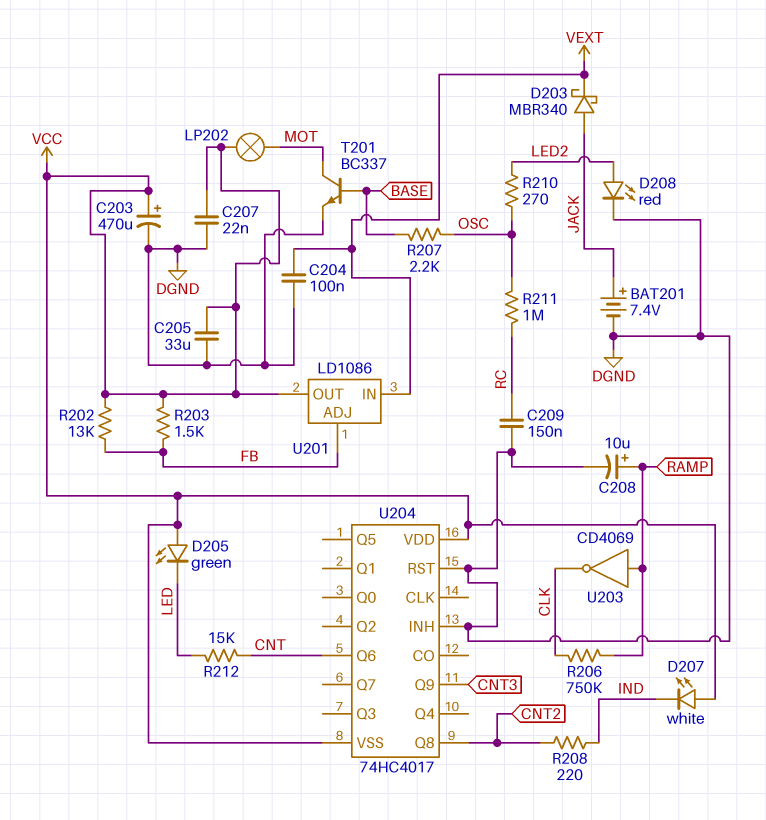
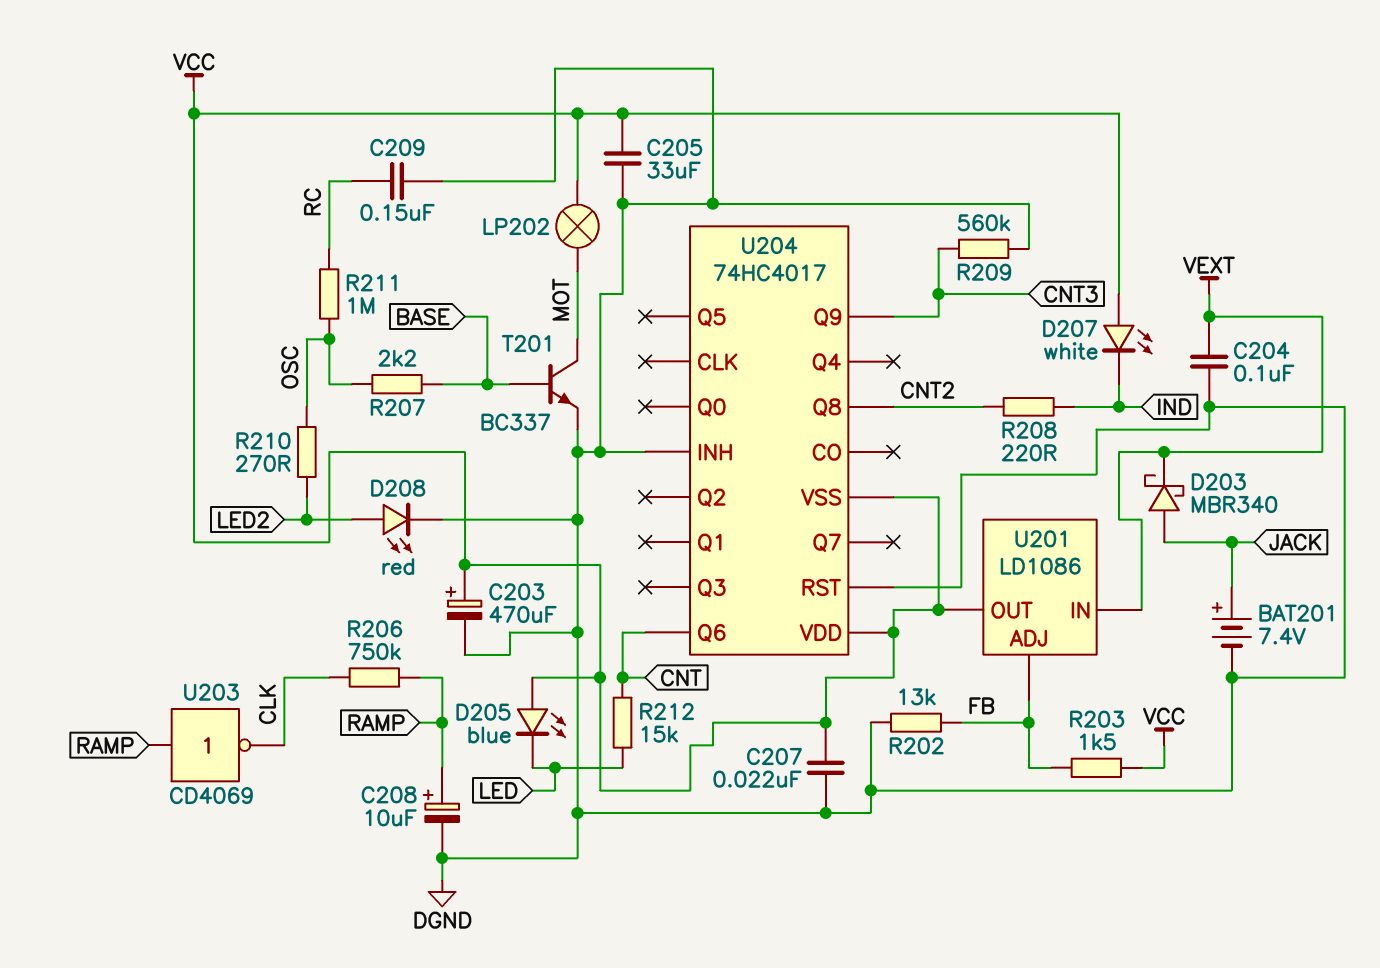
D205: LED green (A VCC, K LED) -> LED blue (A VCC, K LED)
R202: 13k (FB, VCC) -> 13k (DGND, FB)
R209: none -> 560k (CNT3, DGND)

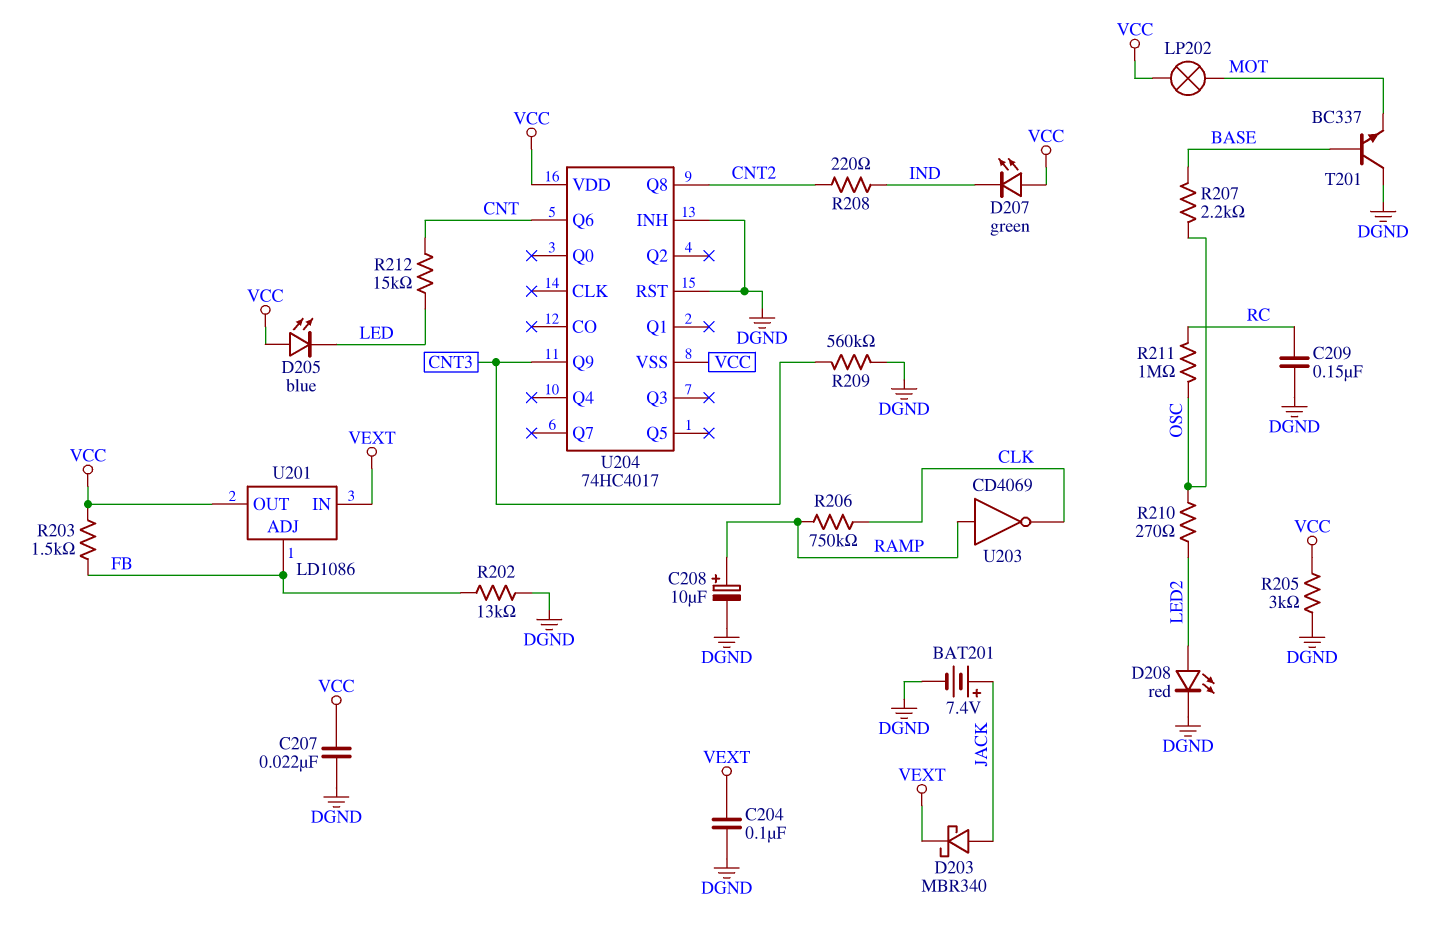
C203: 470uF (plus VCC, minus DGND) -> none
C205: 33uF (DGND, VCC) -> none
D207: LED white (A VCC, K IND) -> LED green (A VCC, K IND)
R205: none -> 3k (DGND, VCC)
T201: NPN BC337 (B BASE, C MOT, E DGND) -> NPN BC337 (B BASE, C DGND, E MOT)

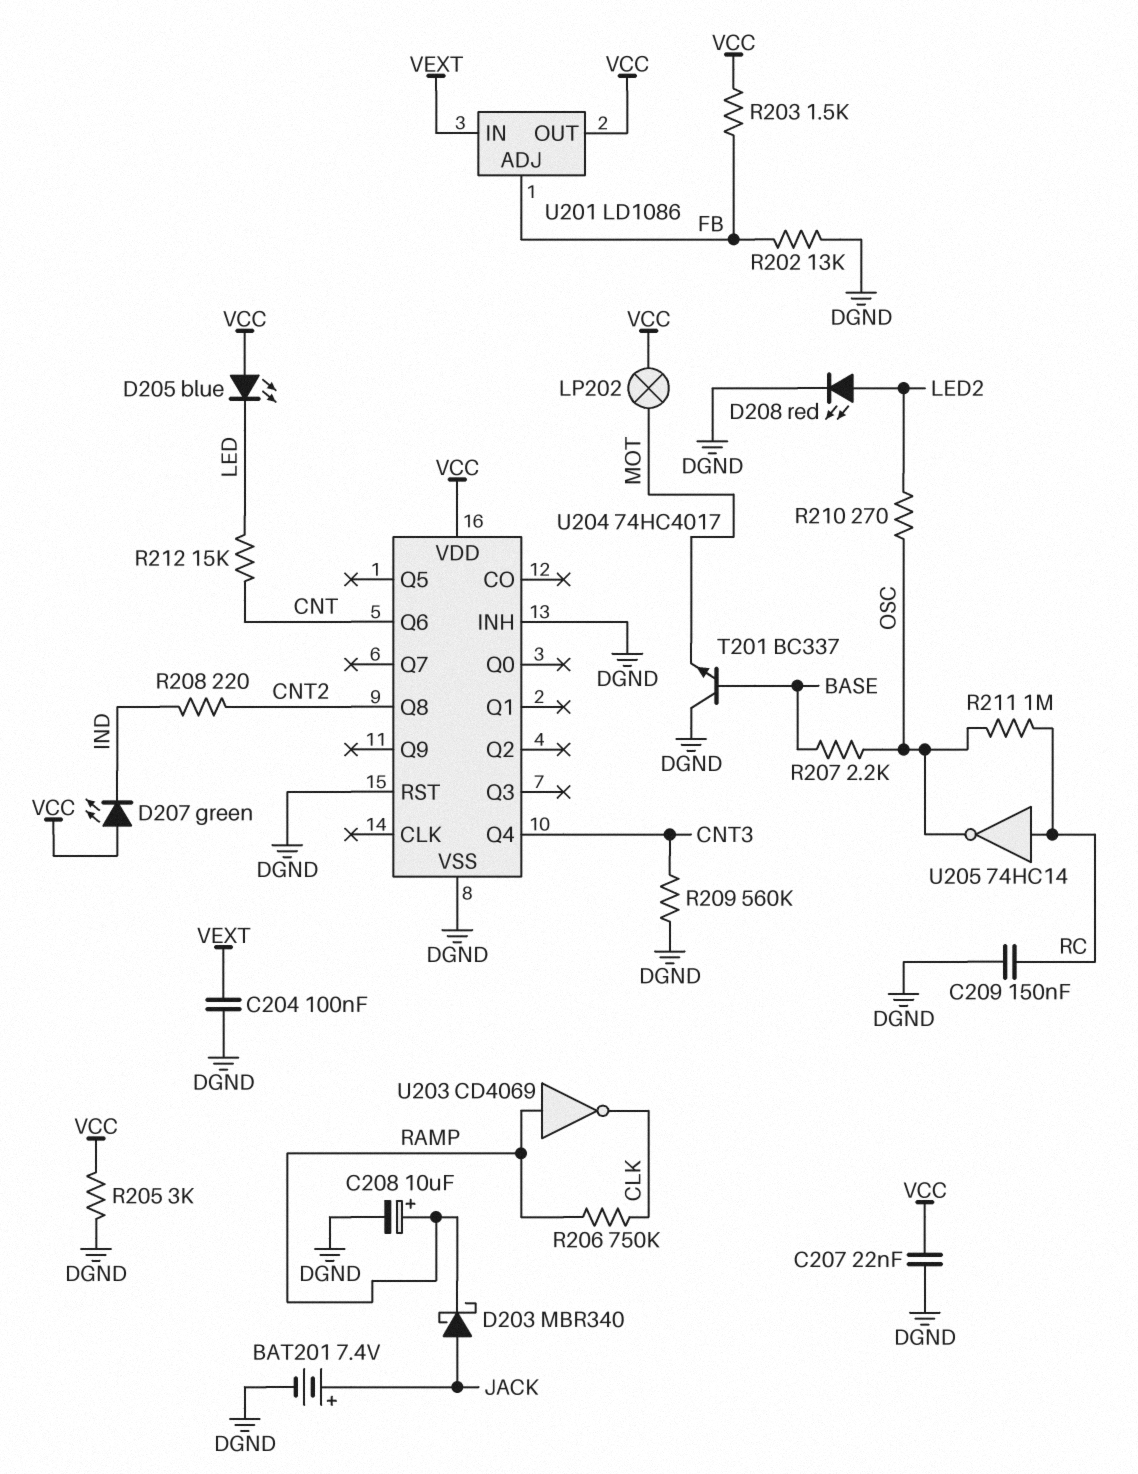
D203: schottky MBR340 (A JACK, K VEXT) -> schottky MBR340 (A JACK, K RAMP)
U204 pin Q4: none -> CNT3
U204 pin Q9: CNT3 -> none
U204 pin VSS: VCC -> DGND
U205: none -> NOT 74HC14 (in RC, out OSC)

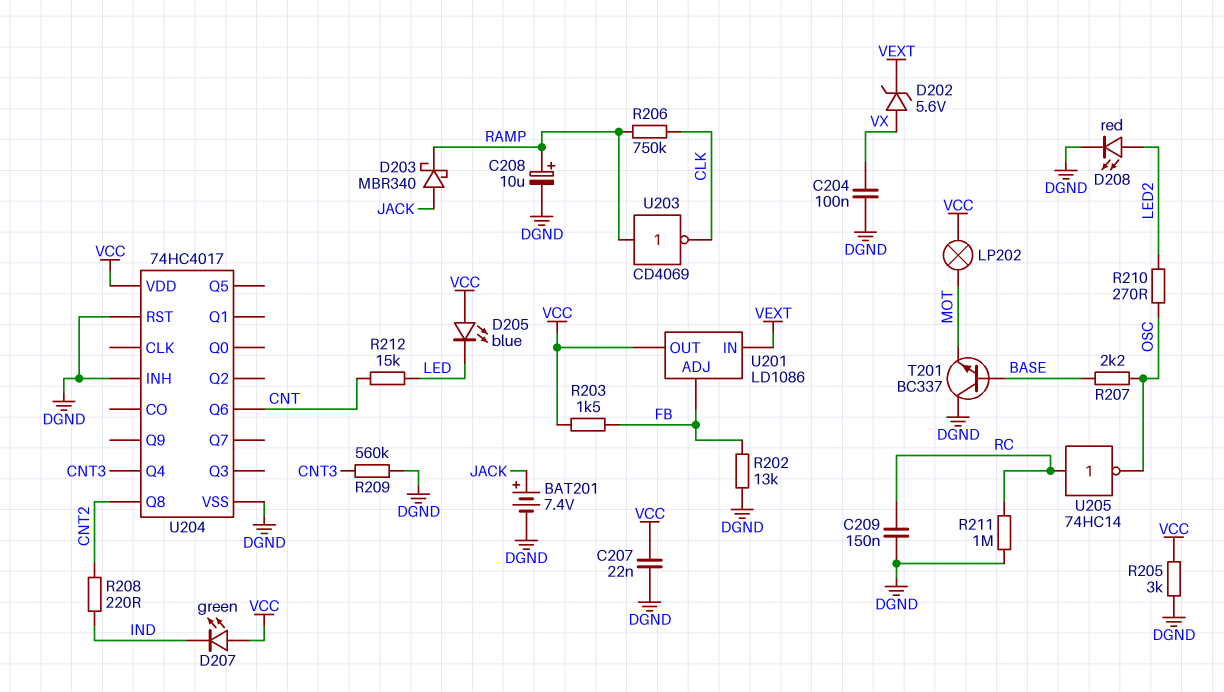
C204: 100nF (DGND, VEXT) -> 100nF (DGND, VX)
D202: none -> zener 5.6V (A VX, K VEXT)
R211: 1M (OSC, RC) -> 1M (DGND, RC)

